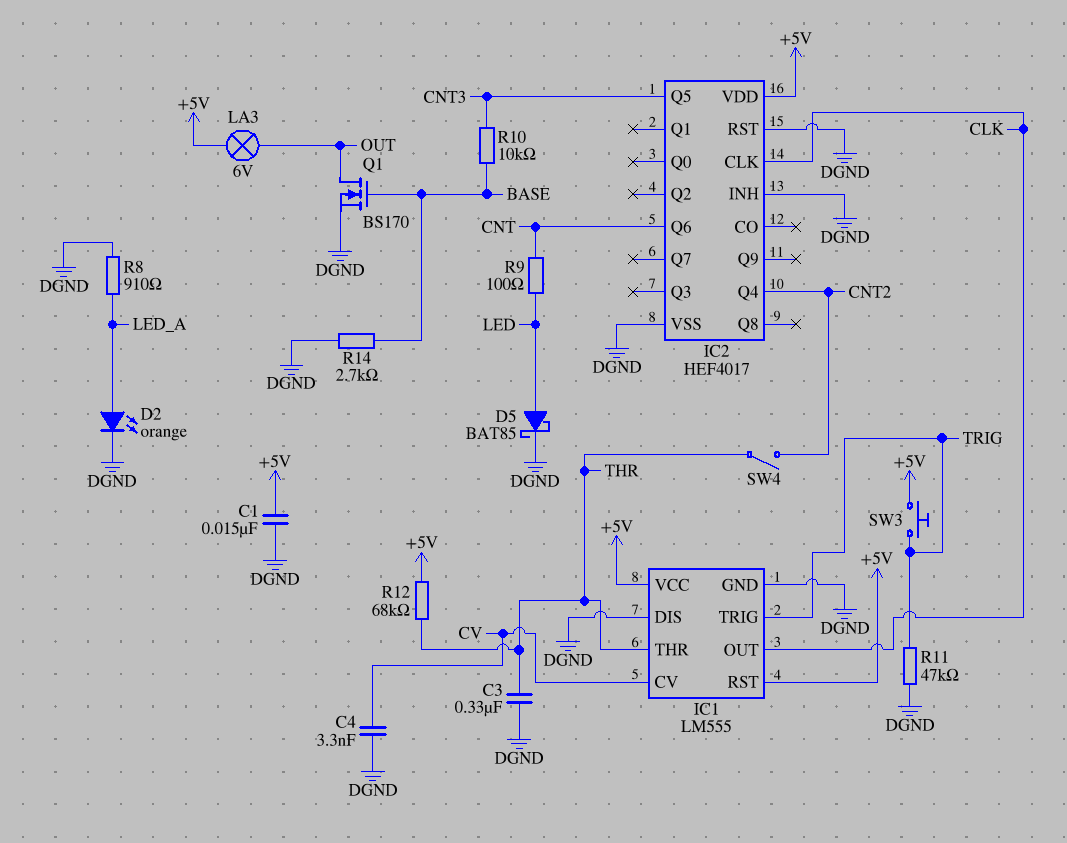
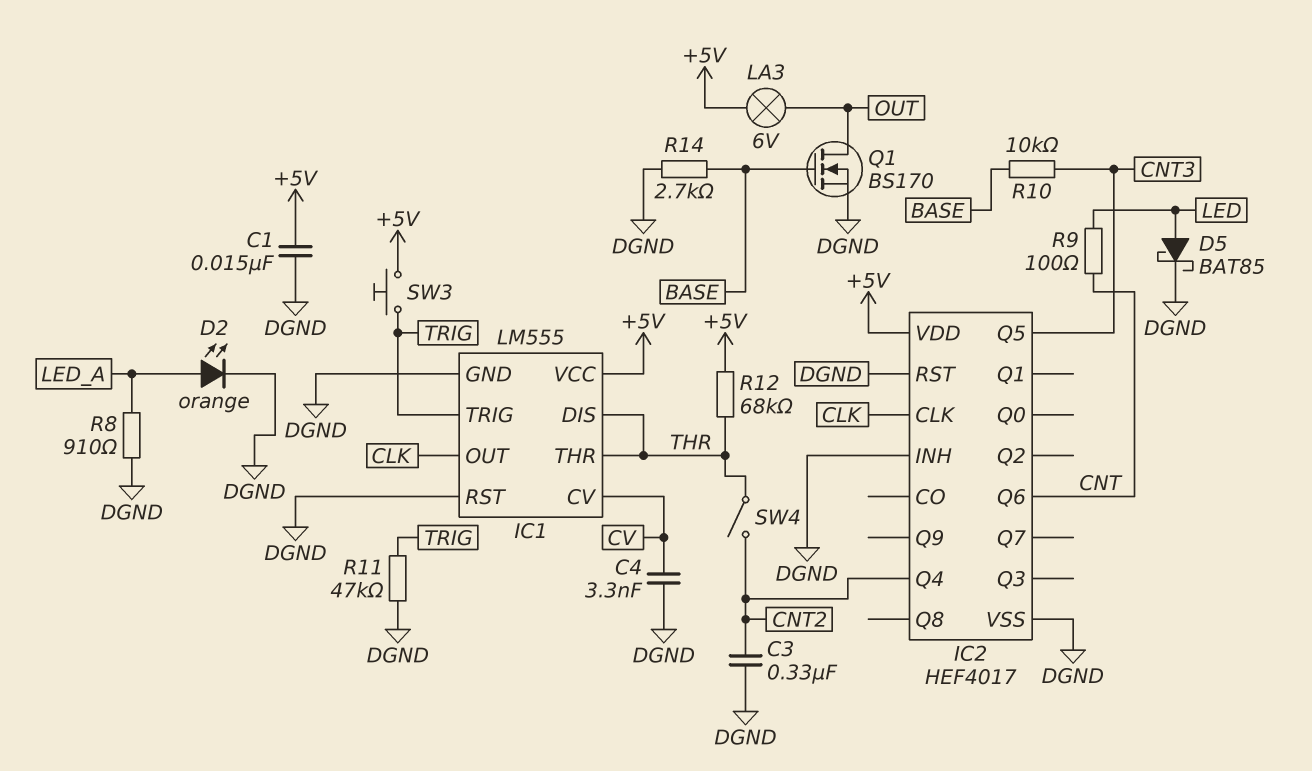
C3: 330nF (DGND, THR) -> 330nF (CNT2, DGND)
IC1 pin DIS: DGND -> THR
IC1 pin RST: +5V -> DGND

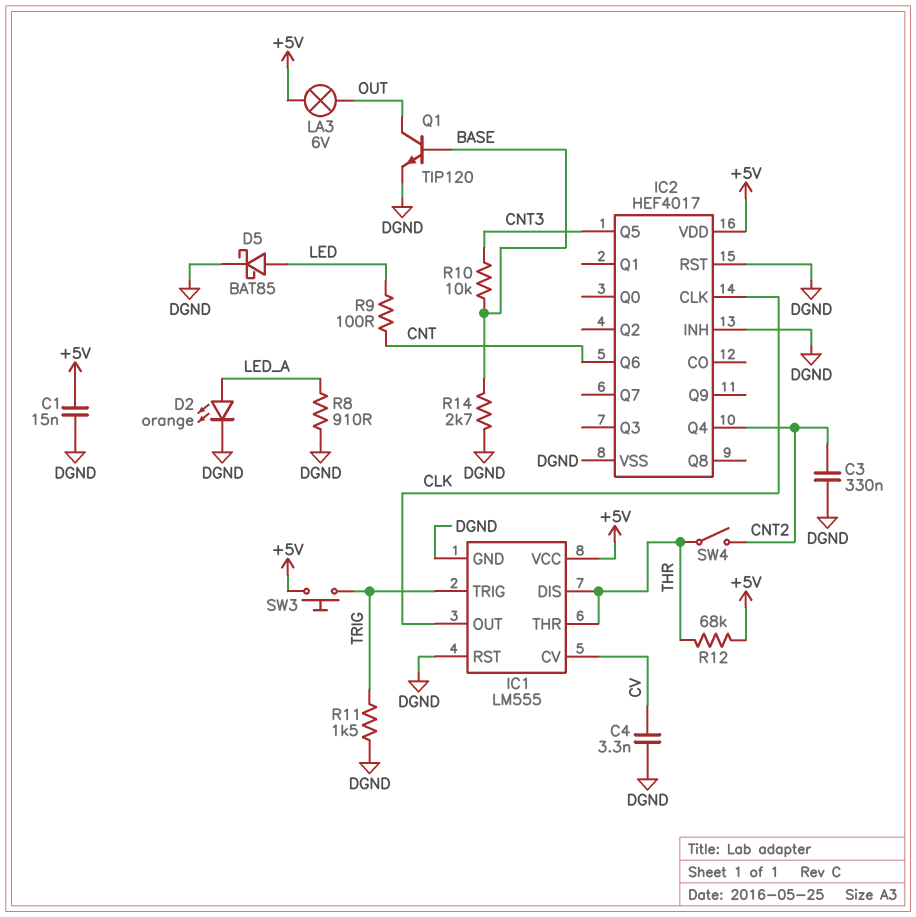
Q1: NMOS BS170 (G BASE, D OUT, S DGND) -> NPN TIP120 (B BASE, C OUT, E DGND)
R11: 47k (DGND, TRIG) -> 1.5k (DGND, TRIG)

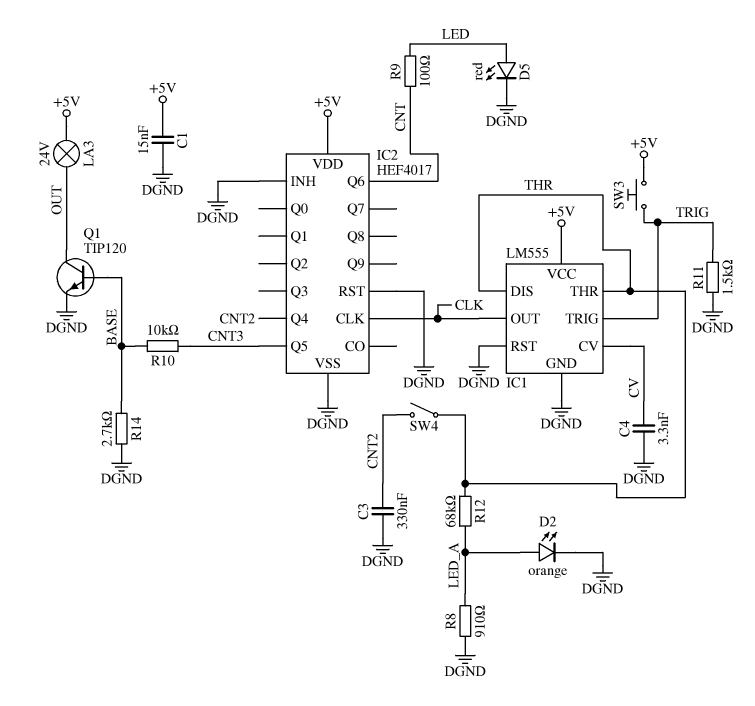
D5: schottky BAT85 (A LED, K DGND) -> LED red (A LED, K DGND)
LA3: lamp 6V (+5V, OUT) -> lamp 24V (+5V, OUT)
R12: 68k (+5V, THR) -> 68k (LED_A, THR)

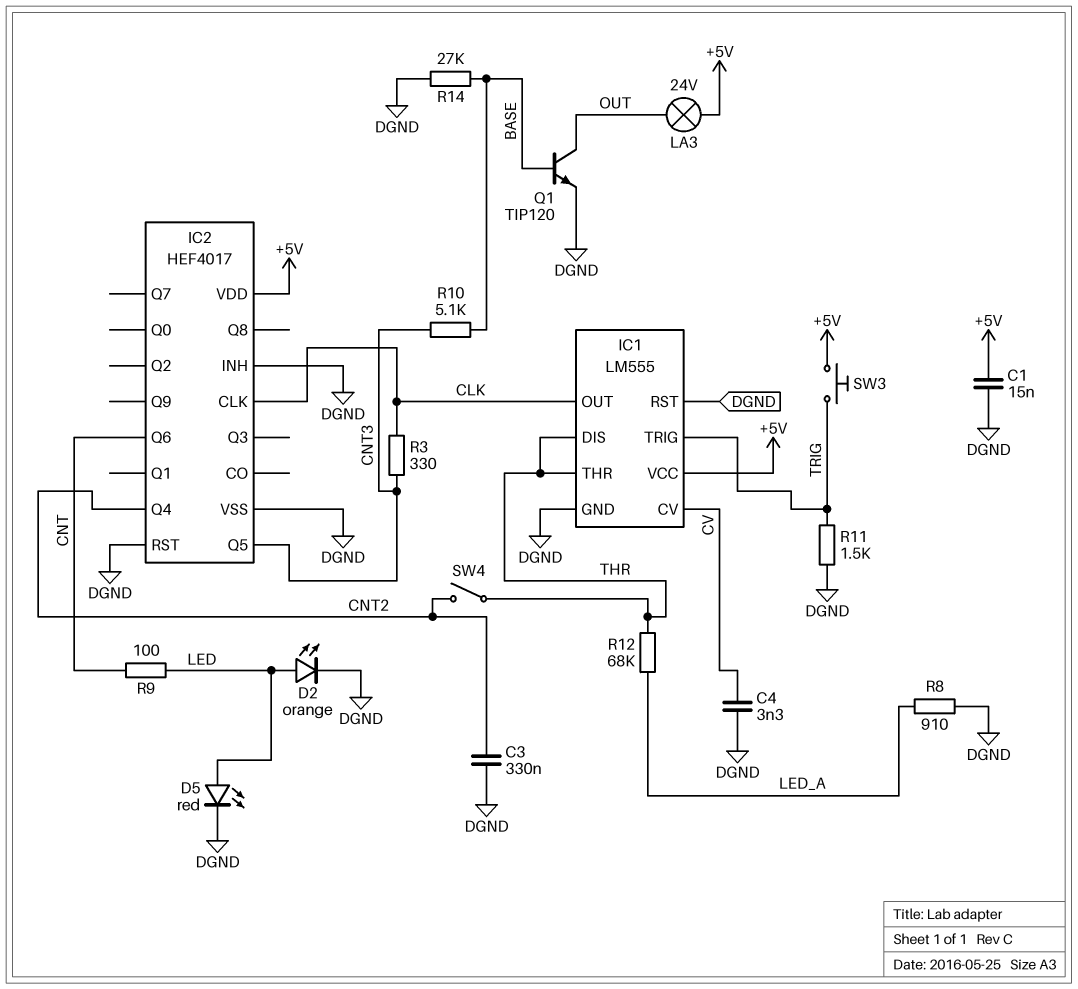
D2: LED orange (A LED_A, K DGND) -> LED orange (A LED, K DGND)
R3: none -> 330 (CLK, CNT3)
R10: 10k (BASE, CNT3) -> 5.1k (BASE, CNT3)
R14: 2.7k (BASE, DGND) -> 27k (BASE, DGND)

